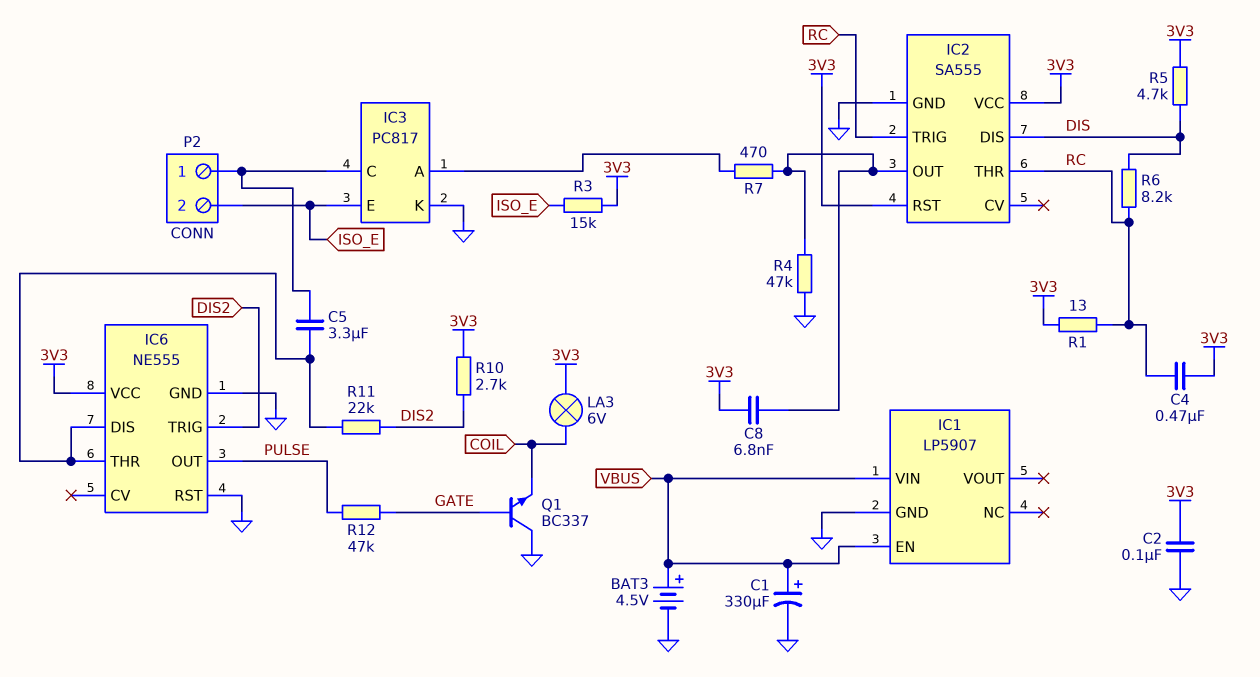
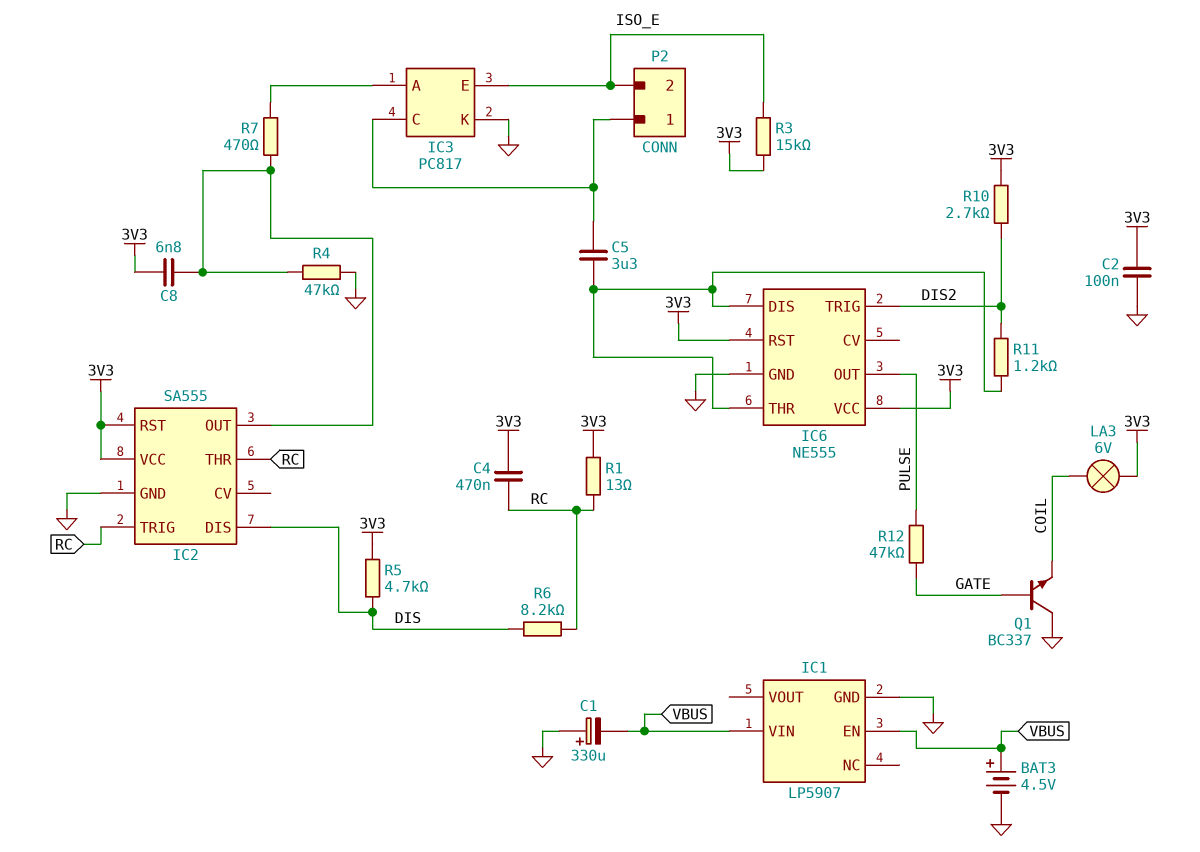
C1: 330uF (plus VBUS, minus GND) -> 330uF (plus GND, minus VBUS)
IC6 pin RST: GND -> 3V3
R11: 22k (DIS2, IC6/DIS) -> 1.2k (DIS2, IC6/DIS)

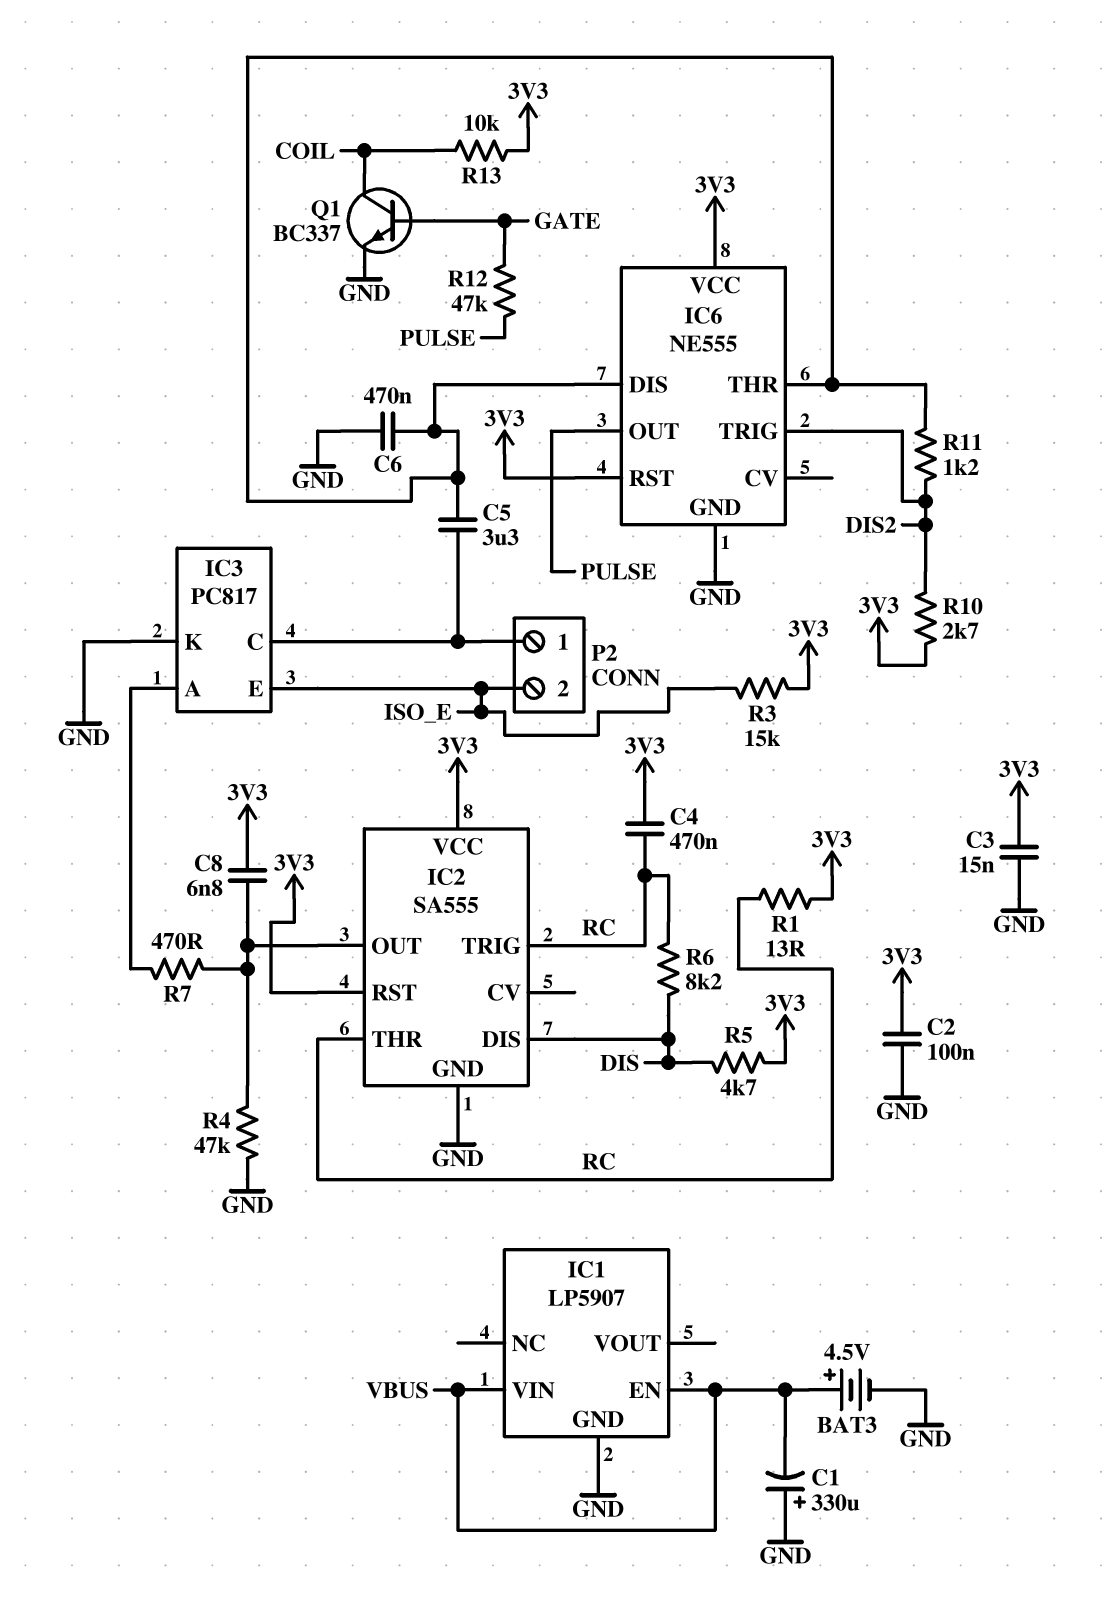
C3: none -> 15nF (3V3, GND)
C6: none -> 470nF (GND, IC6/DIS)
LA3: lamp 6V (3V3, COIL) -> none
Q1: NPN BC337 (B GATE, C GND, E COIL) -> NPN BC337 (B GATE, C COIL, E GND)
R13: none -> 10k (3V3, COIL)

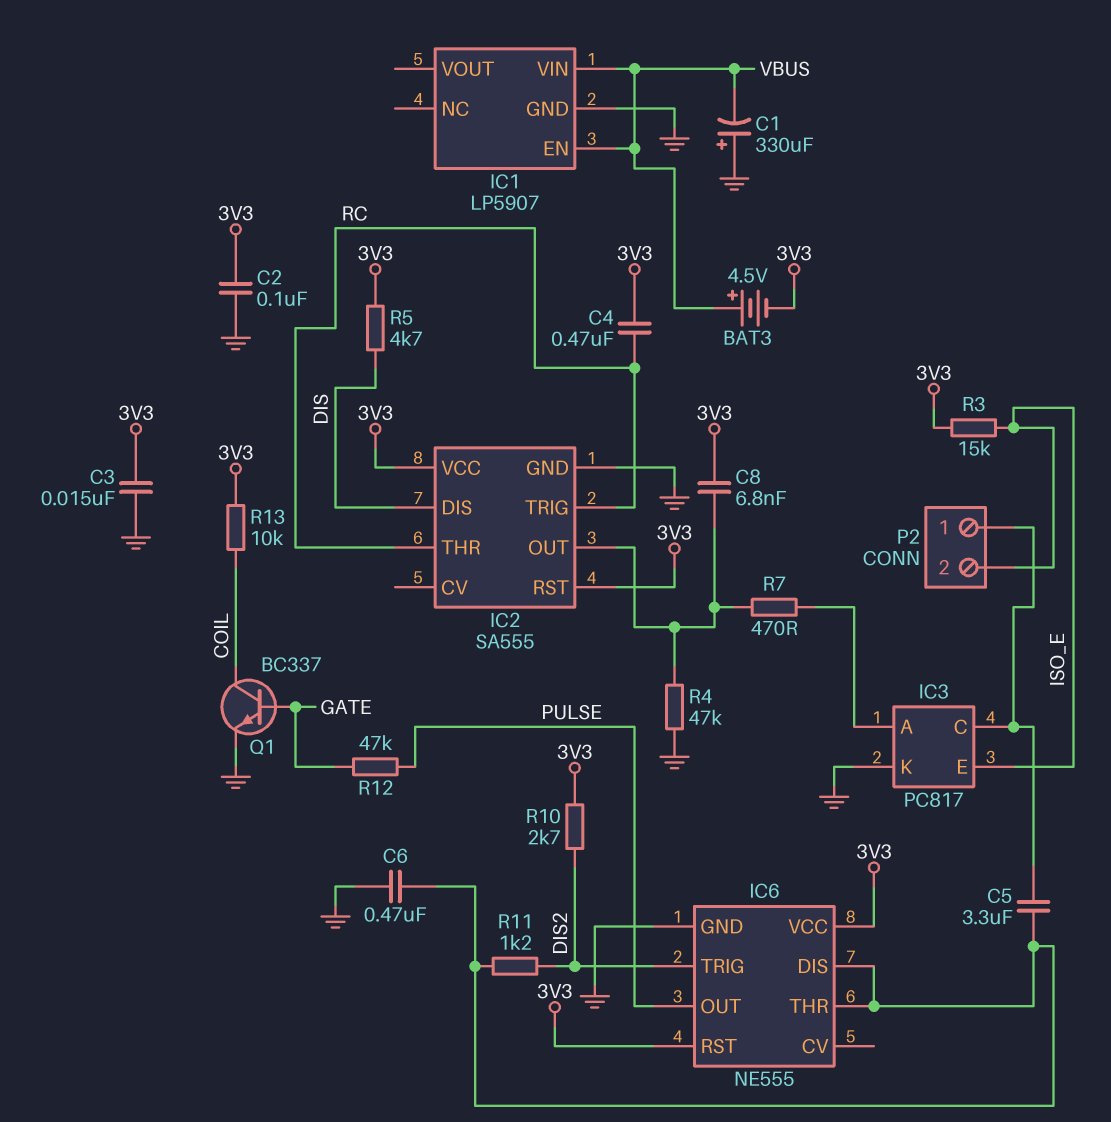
BAT3: 4.5V (plus VBUS, minus GND) -> 4.5V (plus VBUS, minus 3V3)
R1: 13 (3V3, RC) -> none
R6: 8.2k (DIS, RC) -> none

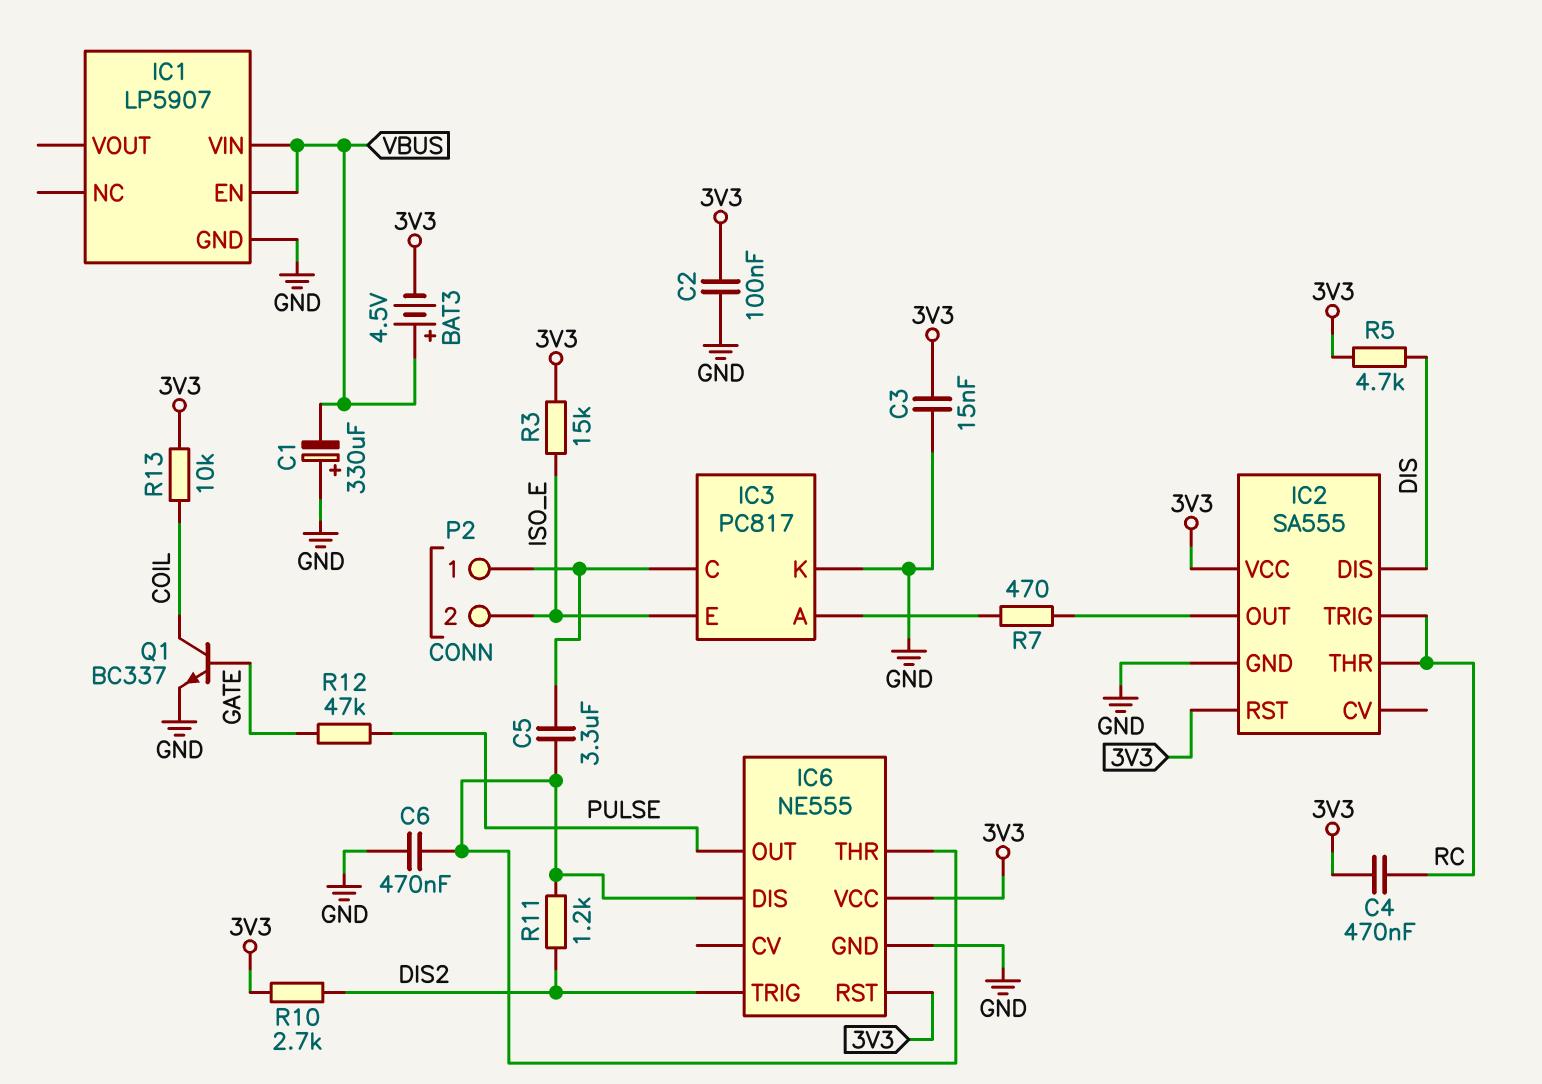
C8: 6.8nF (3V3, IC2/OUT) -> none
R4: 47k (GND, IC2/OUT) -> none

